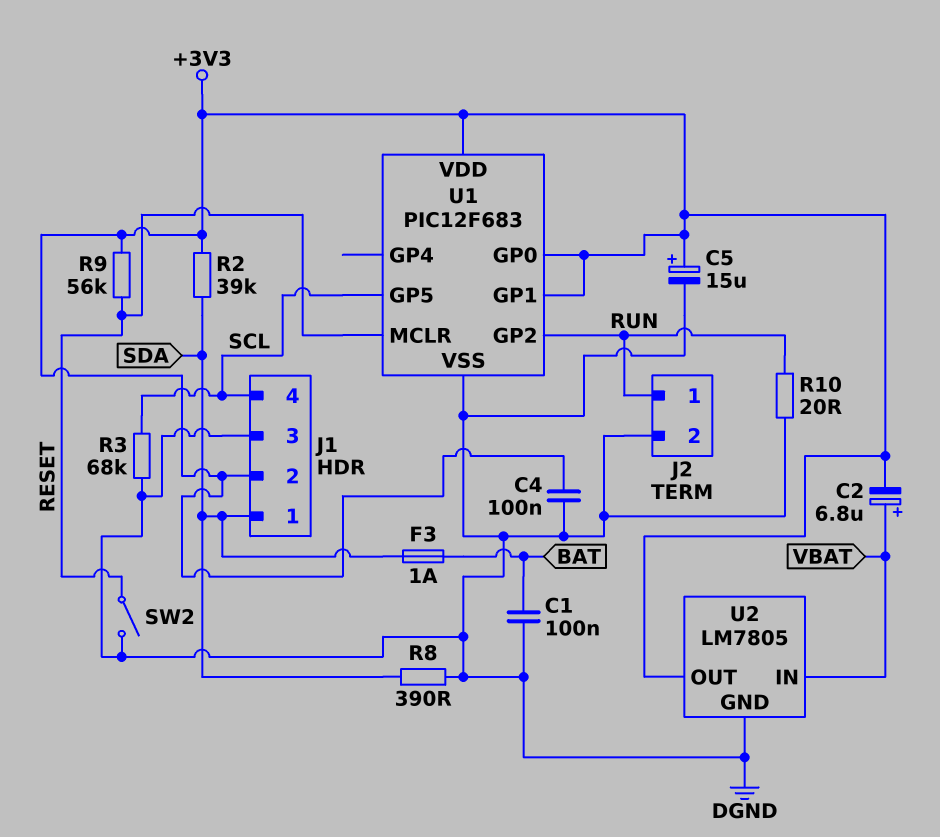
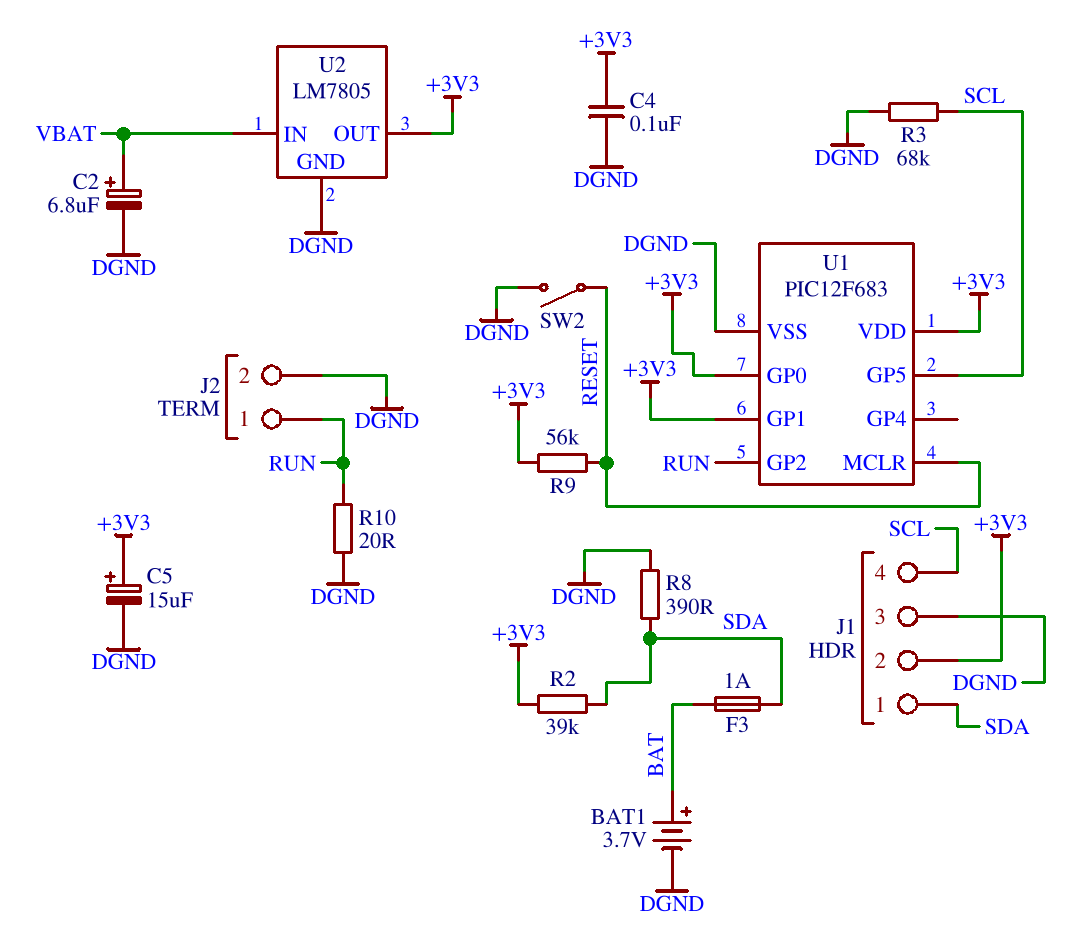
BAT1: none -> 3.7V (plus BAT, minus DGND)
C1: 100nF (BAT, DGND) -> none
C2: 6.8uF (plus VBAT, minus +3V3) -> 6.8uF (plus VBAT, minus DGND)

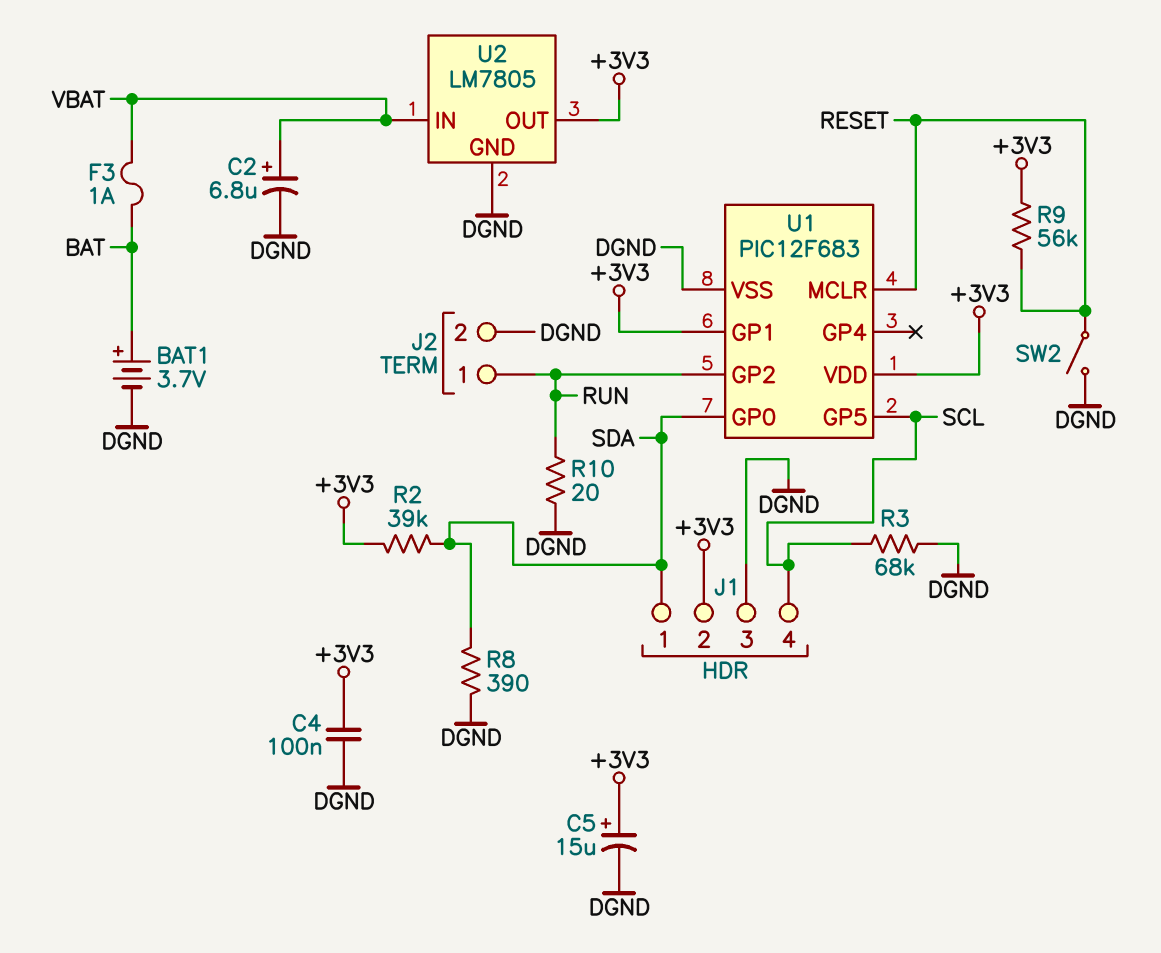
F3: 1A (BAT, SDA) -> 1A (BAT, VBAT)
U1 pin GP0: +3V3 -> SDA

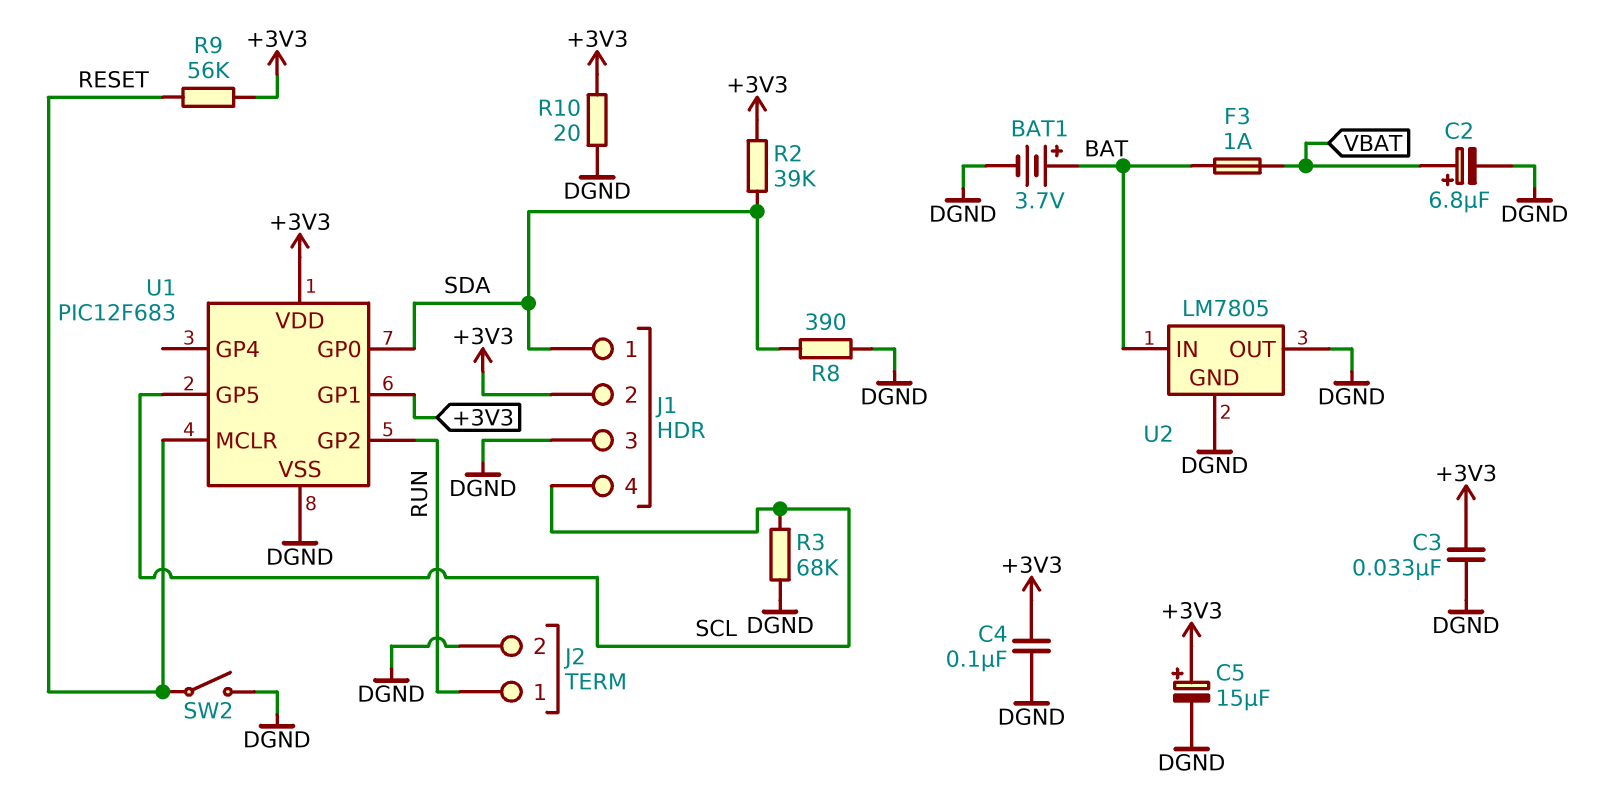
C3: none -> 33nF (+3V3, DGND)
R10: 20 (DGND, RUN) -> 20 (+3V3, DGND)
U2 pin IN: VBAT -> BAT
U2 pin OUT: +3V3 -> DGND

